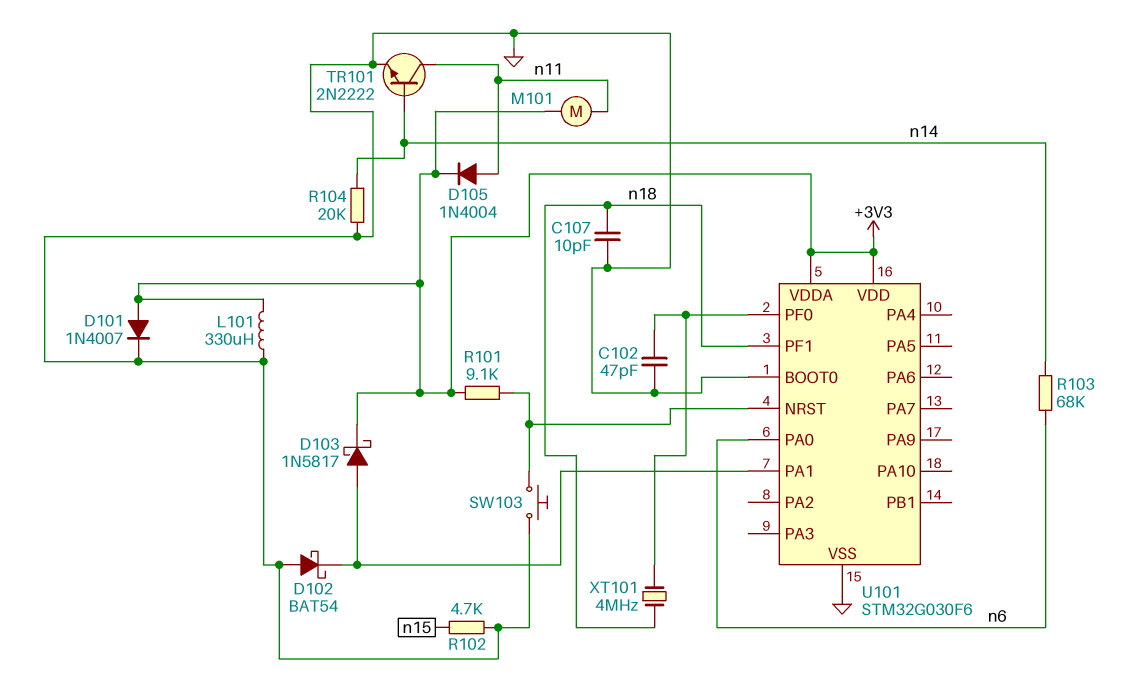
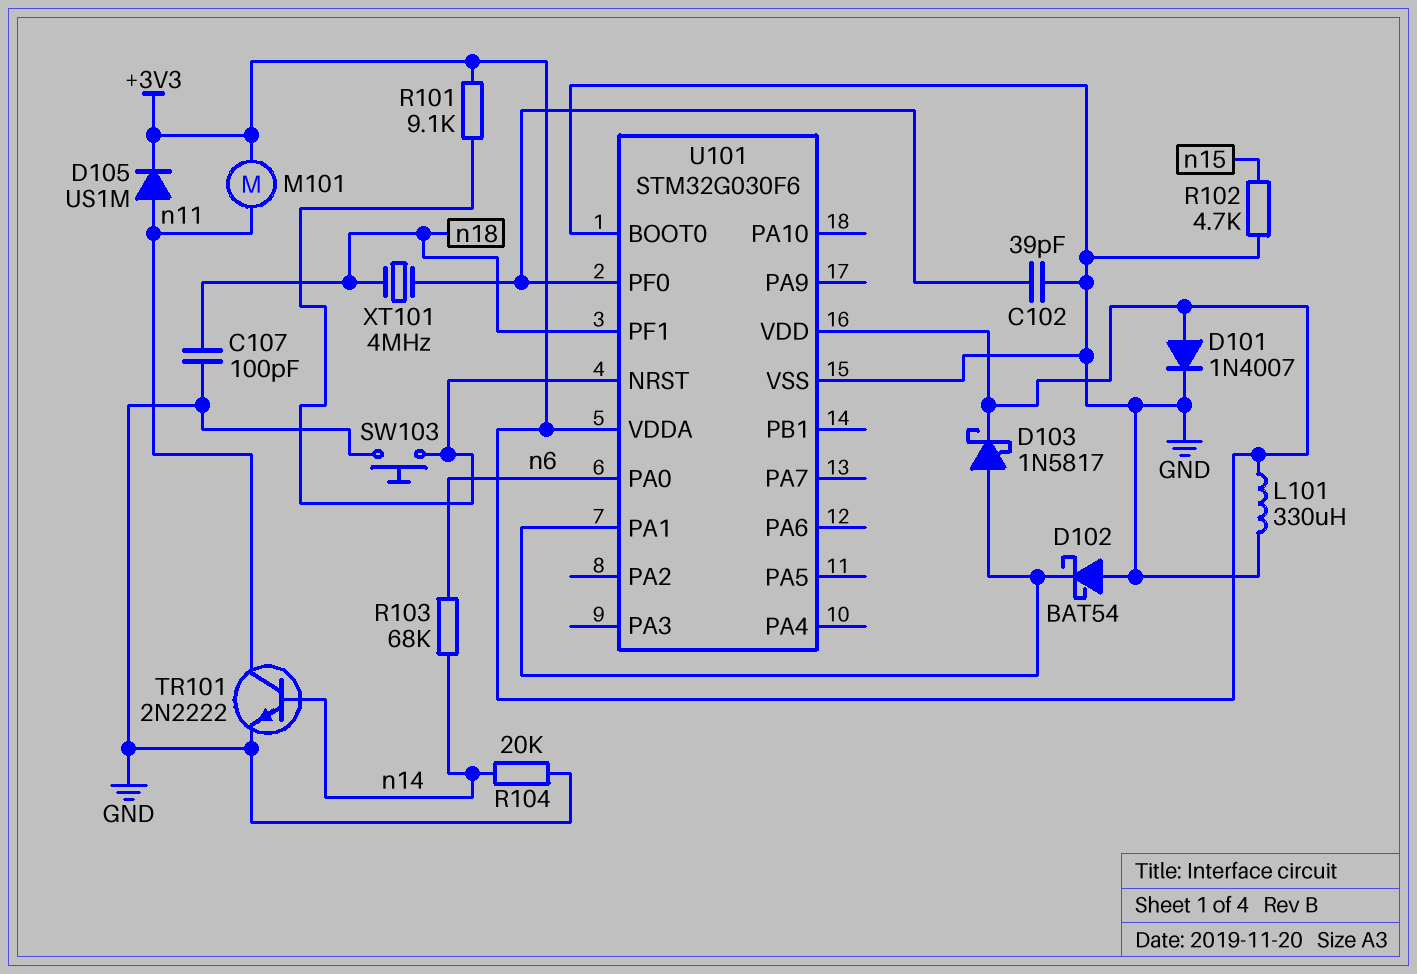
C102: 47pF (GND, U101/PF0) -> 39pF (GND, U101/PF0)
C107: 10pF (GND, n18) -> 100pF (GND, n18)
D105: diode 1N4004 (A n11, K +3V3) -> diode US1M (A n11, K +3V3)

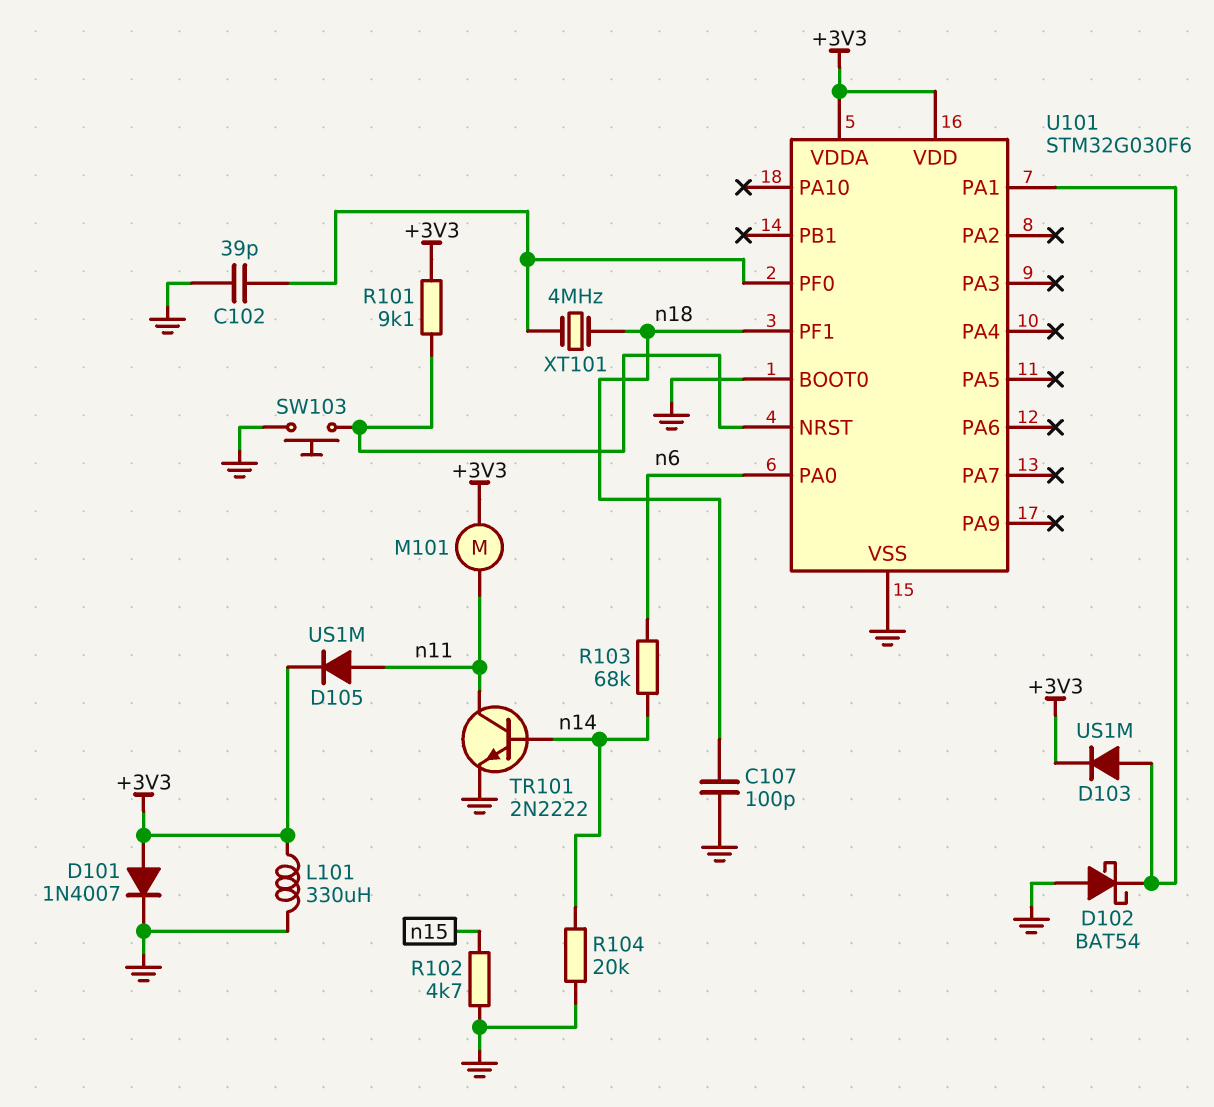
D103: schottky 1N5817 (A U101/PA1, K +3V3) -> diode US1M (A U101/PA1, K +3V3)

